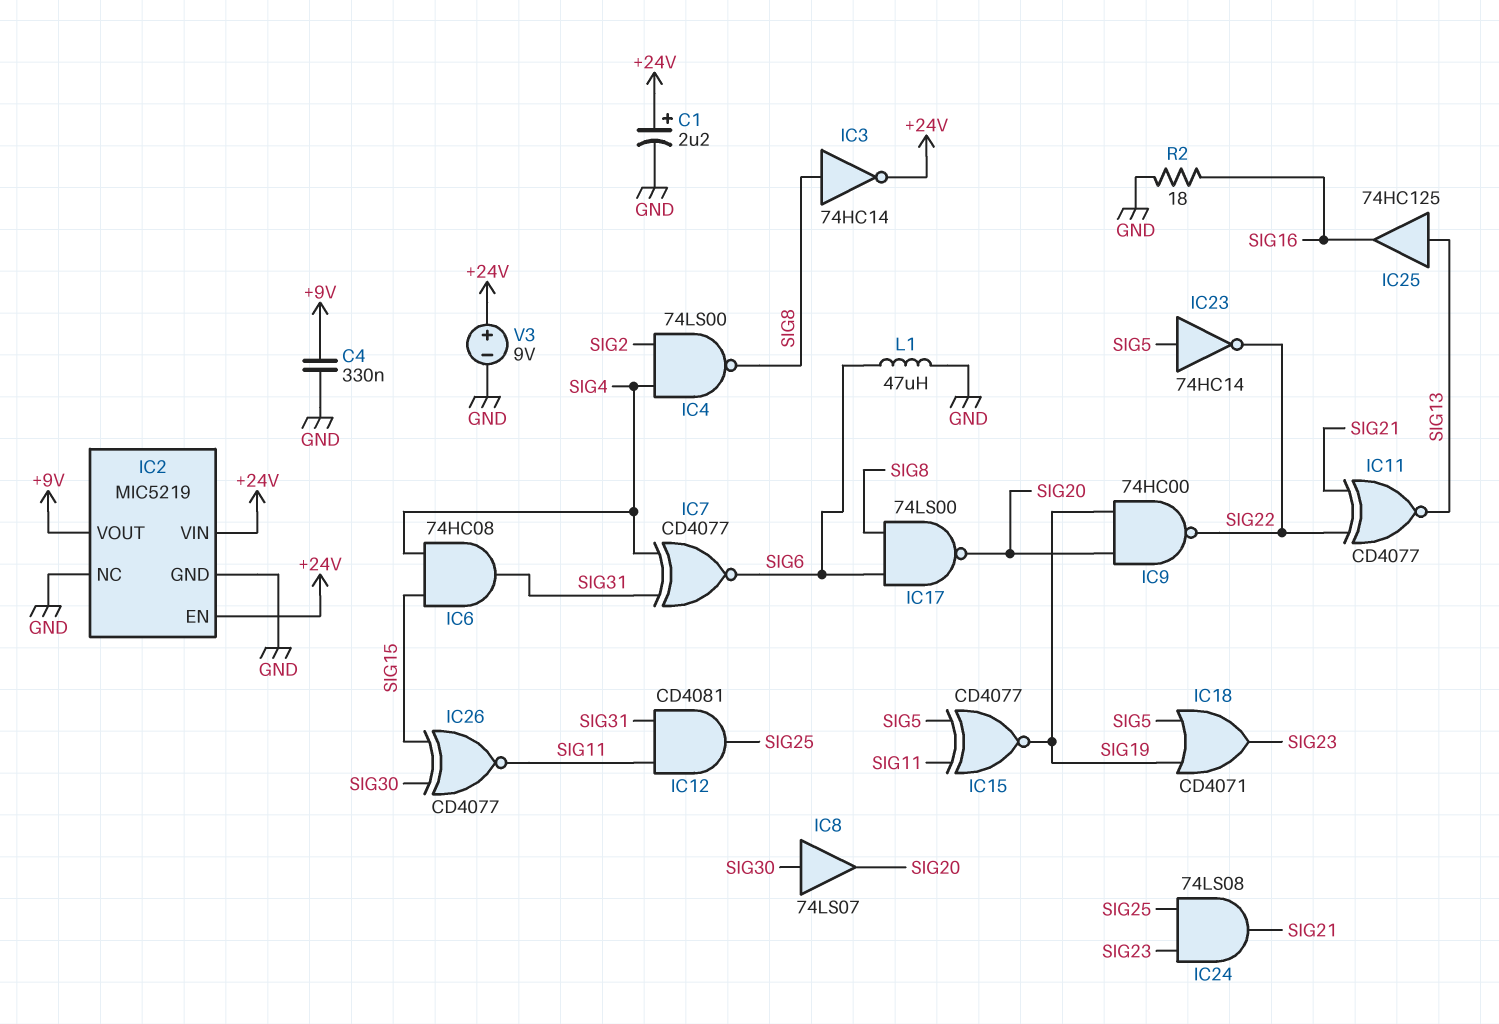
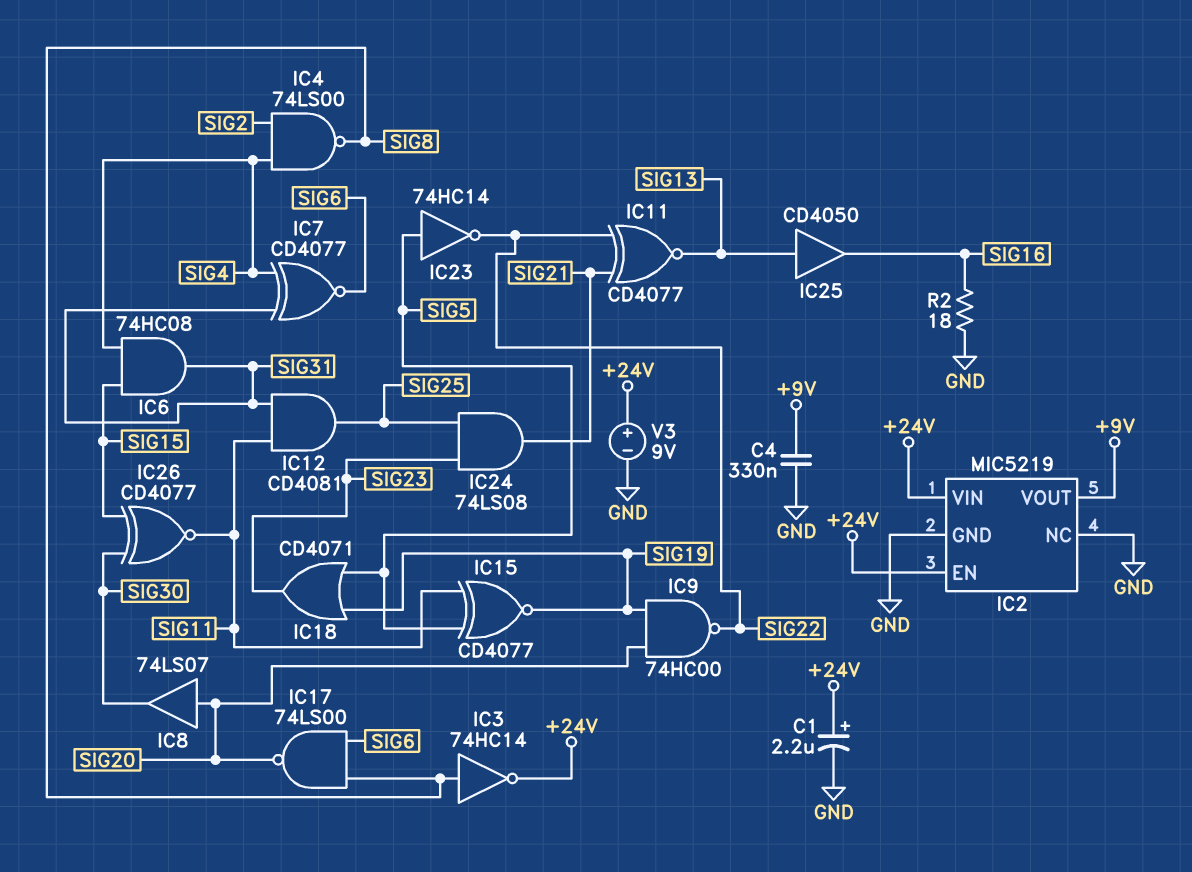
IC8: buffer 74LS07 (in SIG30, out SIG20) -> buffer 74LS07 (in SIG20, out SIG30)
IC25: buffer 74HC125 (in SIG13, out SIG16) -> buffer CD4050 (in SIG13, out SIG16)
L1: 47uH (GND, SIG6) -> none

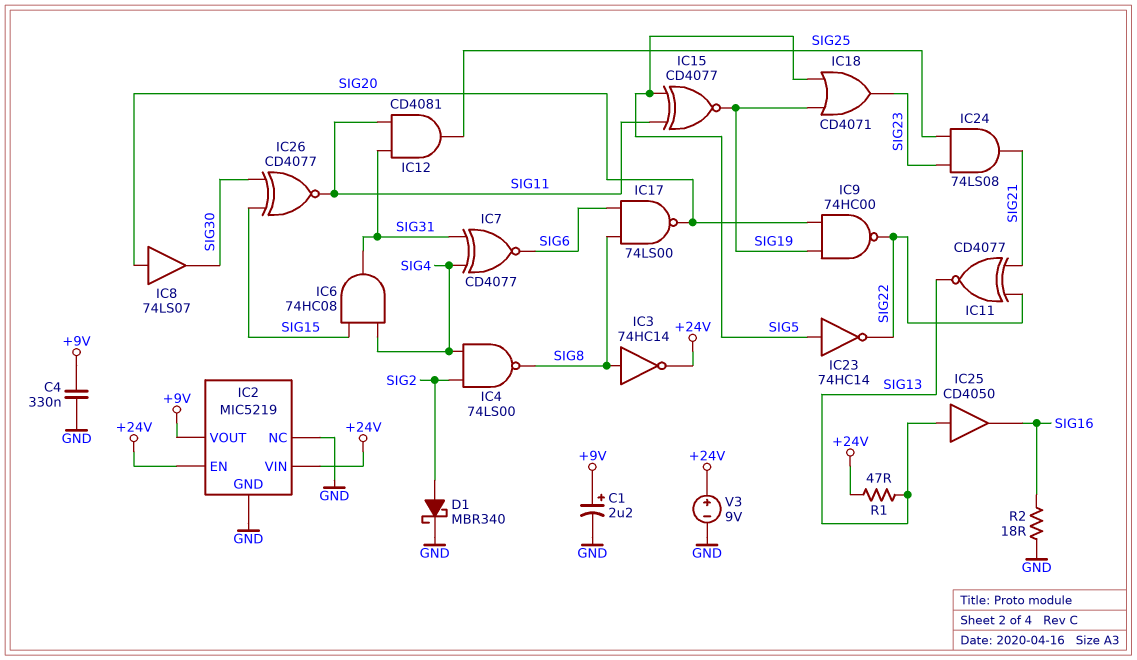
C1: 2.2uF (plus +24V, minus GND) -> 2.2uF (plus +9V, minus GND)
D1: none -> schottky MBR340 (A SIG2, K GND)
R1: none -> 47 (+24V, SIG13)

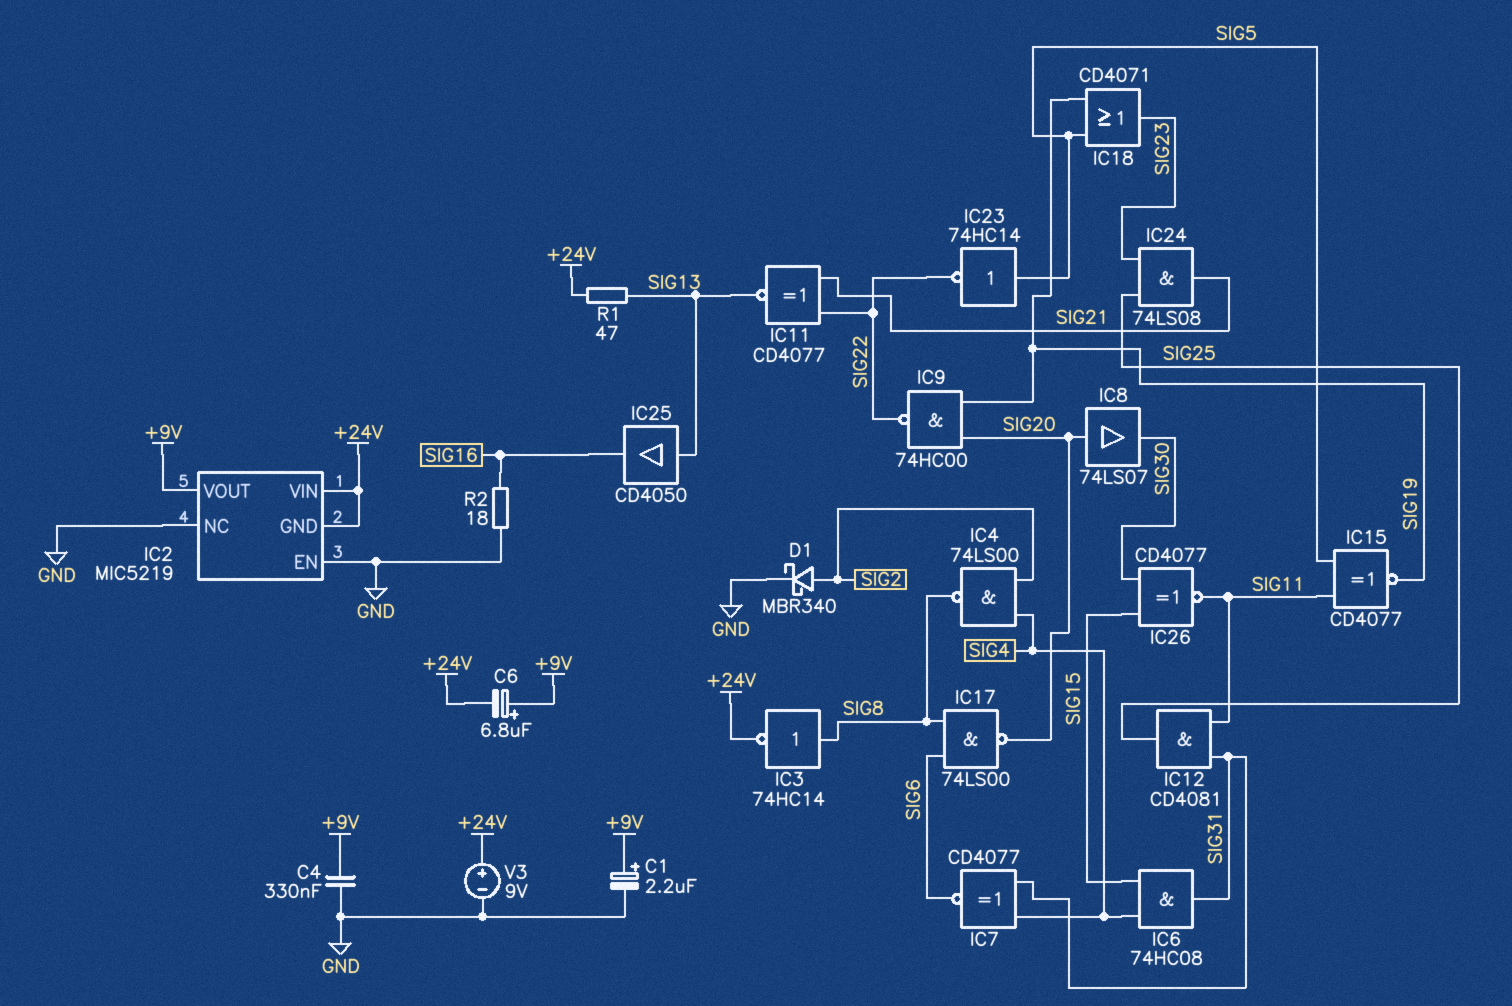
C6: none -> 6.8uF (plus +9V, minus +24V)
IC2 pin EN: +24V -> GND
IC2 pin GND: GND -> +24V

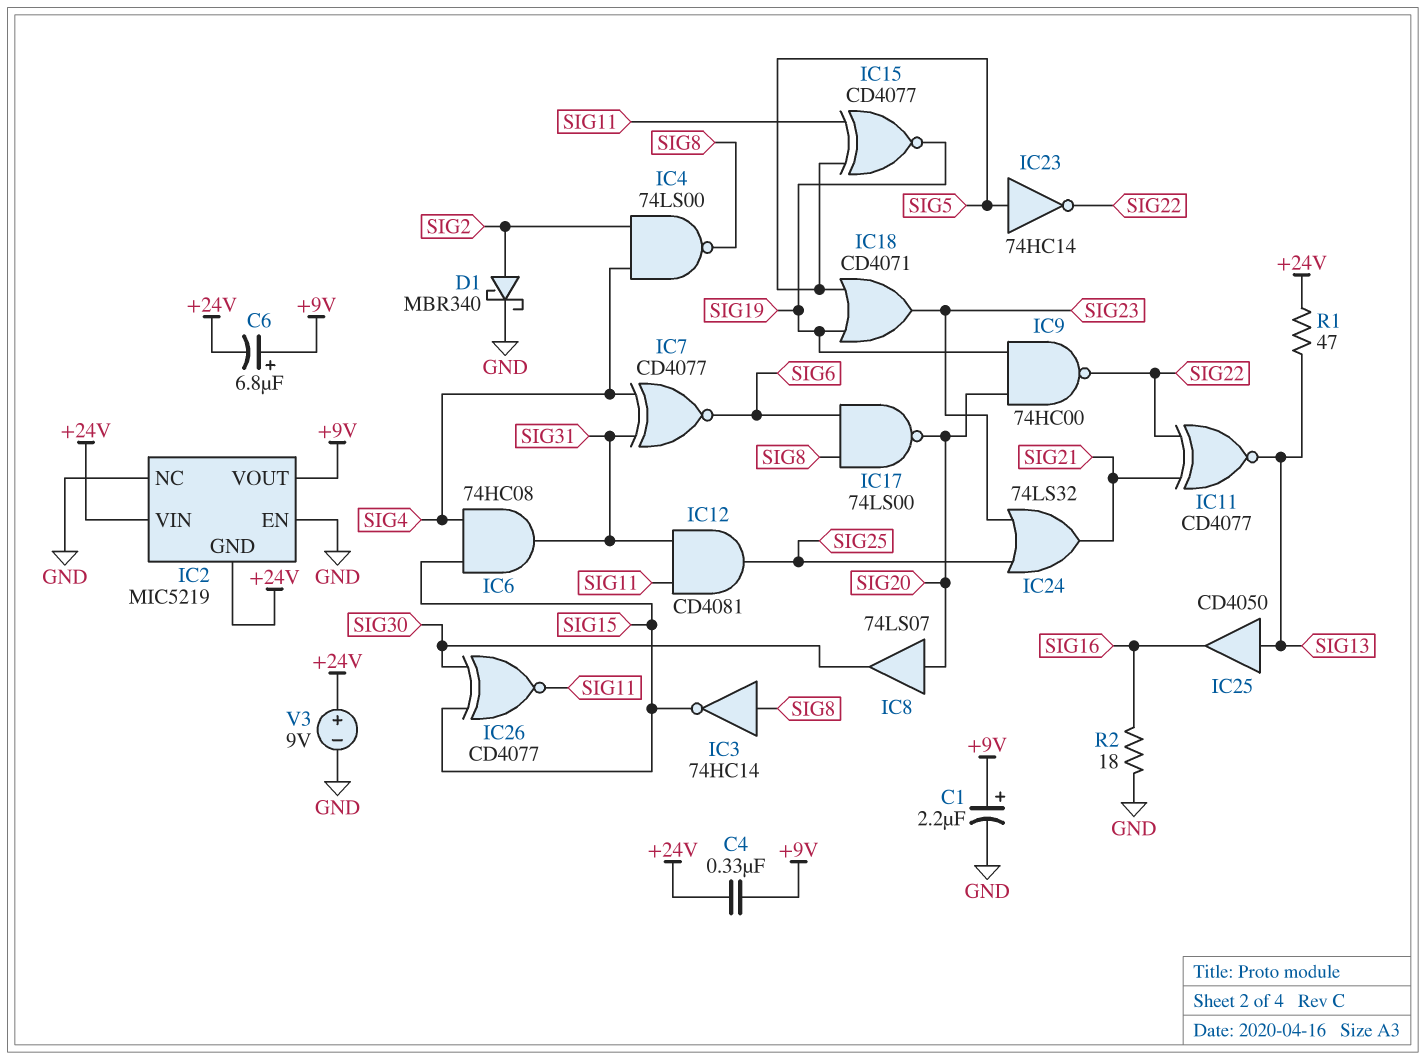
C4: 330nF (+9V, GND) -> 330nF (+9V, +24V)
IC3: NOT 74HC14 (in SIG8, out +24V) -> NOT 74HC14 (in SIG8, out SIG15)
IC24: AND 74LS08 (in SIG23, in SIG25, out SIG21) -> OR 74LS32 (in SIG23, in SIG25, out SIG21)

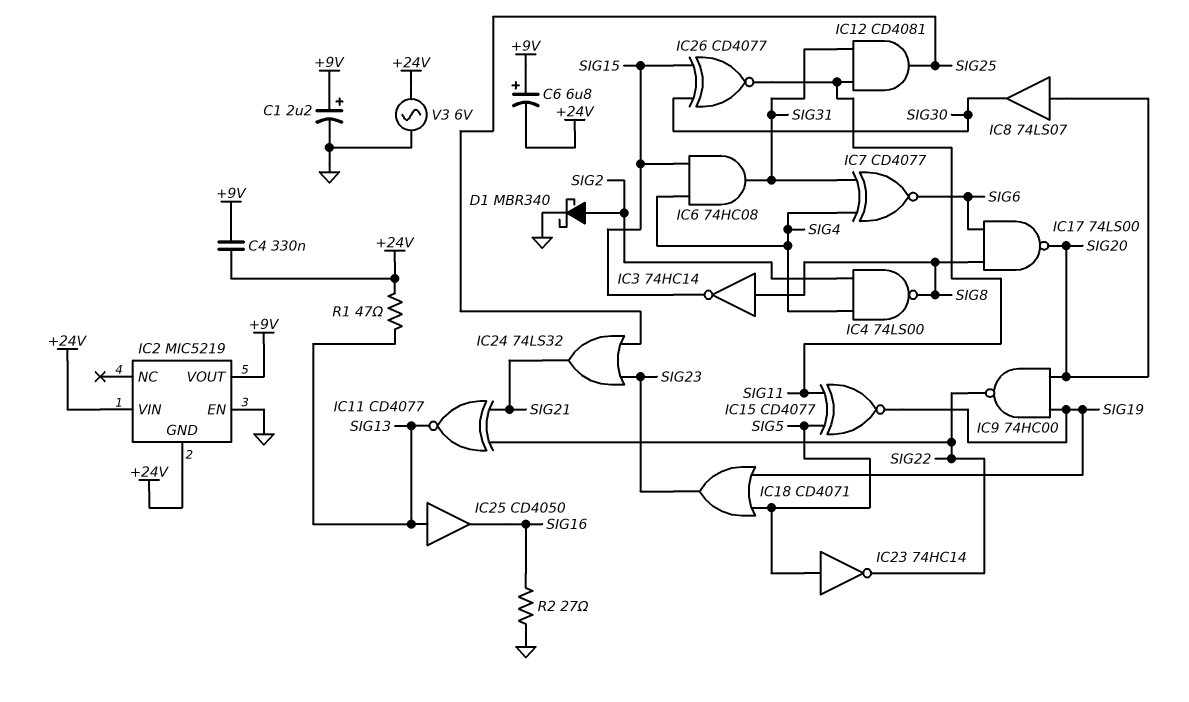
IC2 pin NC: GND -> none
R2: 18 (GND, SIG16) -> 27 (GND, SIG16)
V3: 9V (plus +24V, minus GND) -> AC 6V (+24V, GND)

